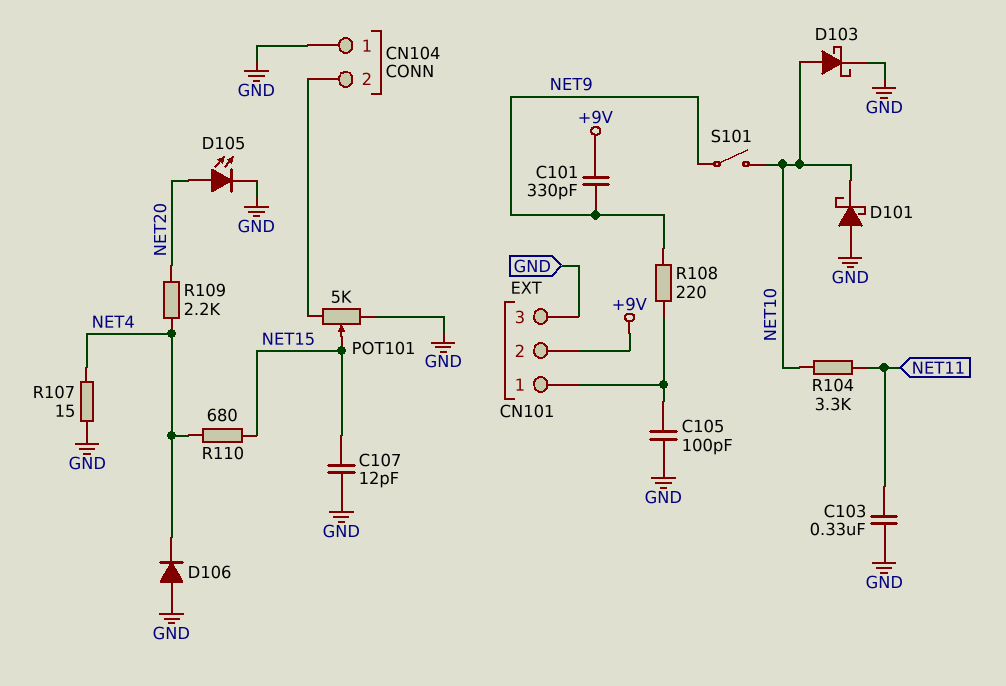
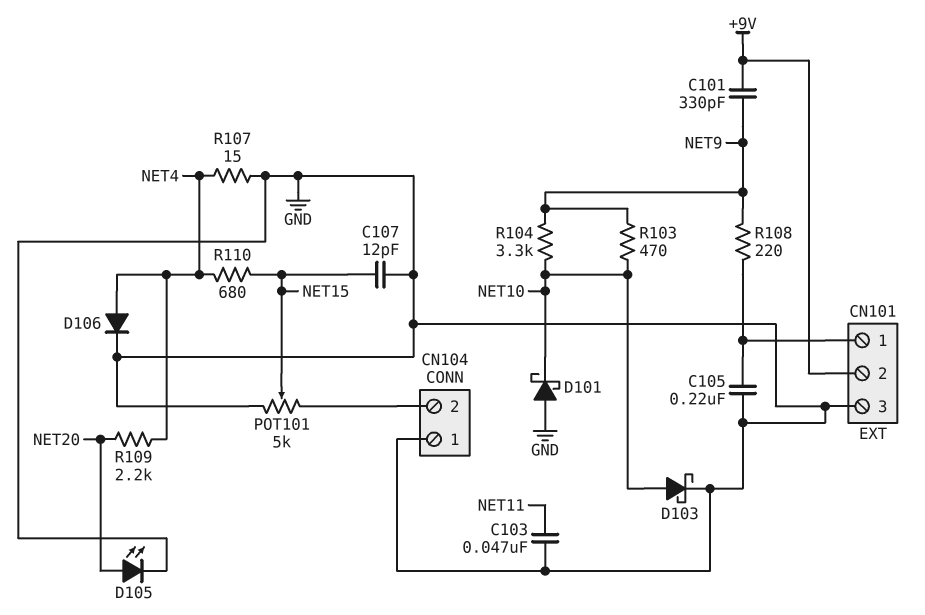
C103: 330nF (GND, NET11) -> 47nF (GND, NET11)
C105: 100pF (CN101/1, GND) -> 220nF (CN101/1, GND)
D106: diode (A GND, K NET4) -> diode (A NET4, K GND)
R103: none -> 470 (NET9, NET10)
R104: 3.3k (NET10, NET11) -> 3.3k (NET9, NET10)
S101: switch (NET9, NET10) -> none

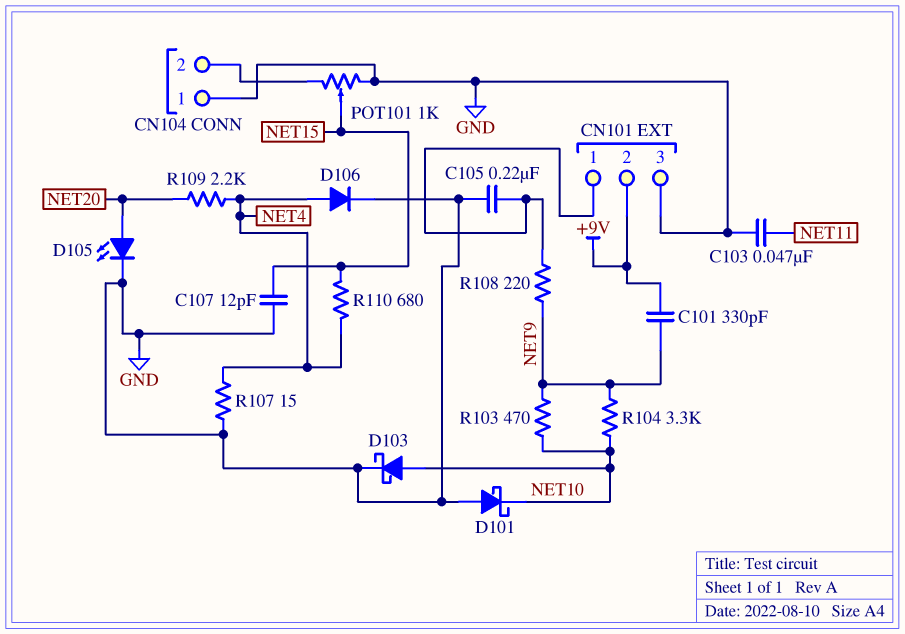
POT101: 5k (CN104/2, GND, wiper NET15) -> 1k (CN104/2, GND, wiper NET15)

